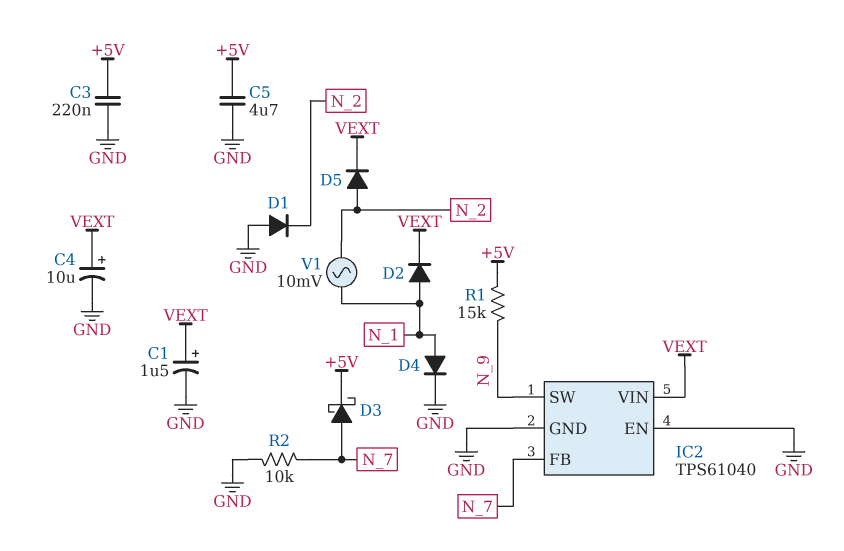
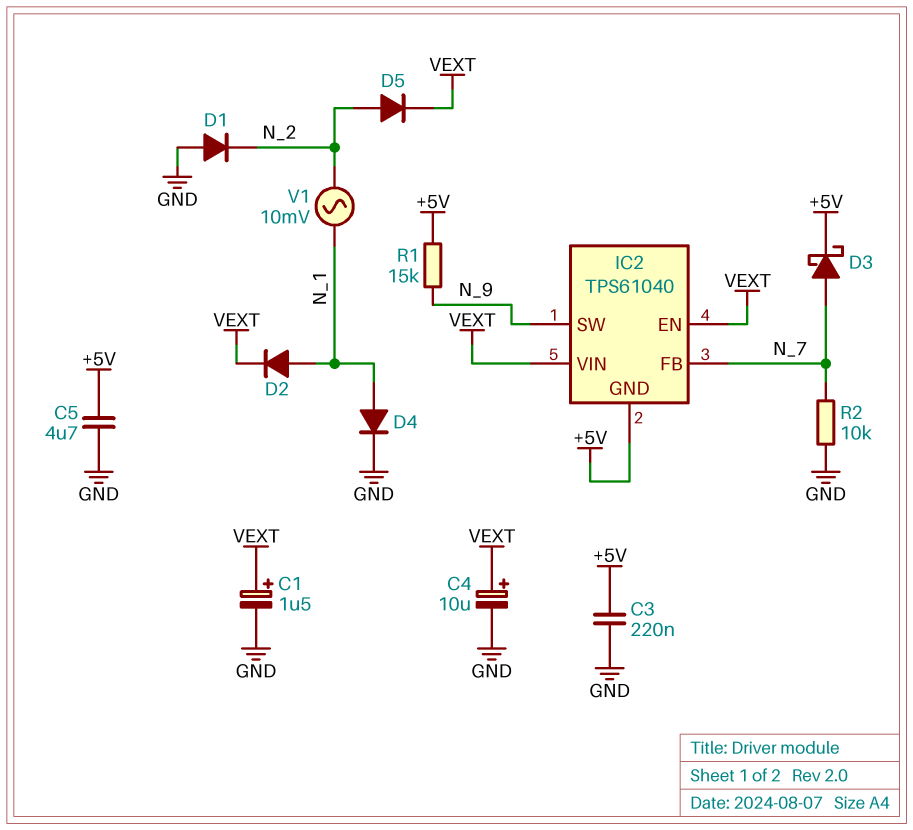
IC2 pin EN: GND -> VEXT
IC2 pin GND: GND -> +5V

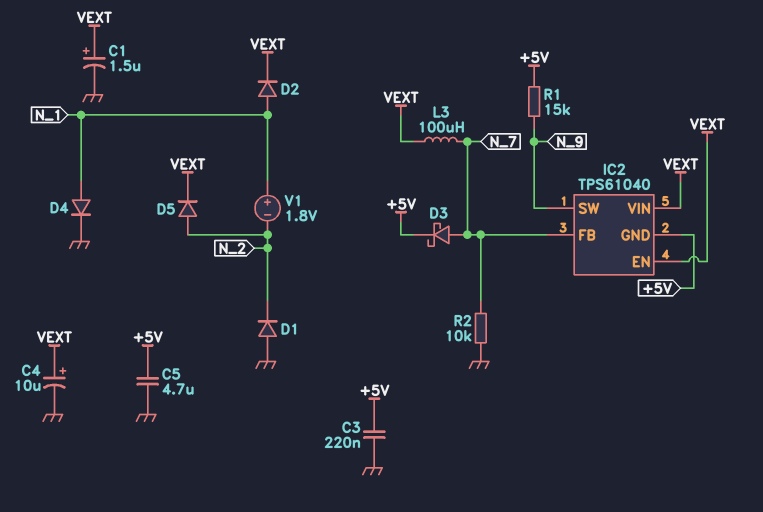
L3: none -> 100uH (N_7, VEXT)
V1: AC 10mV (N_1, N_2) -> 1.8V (plus N_1, minus N_2)

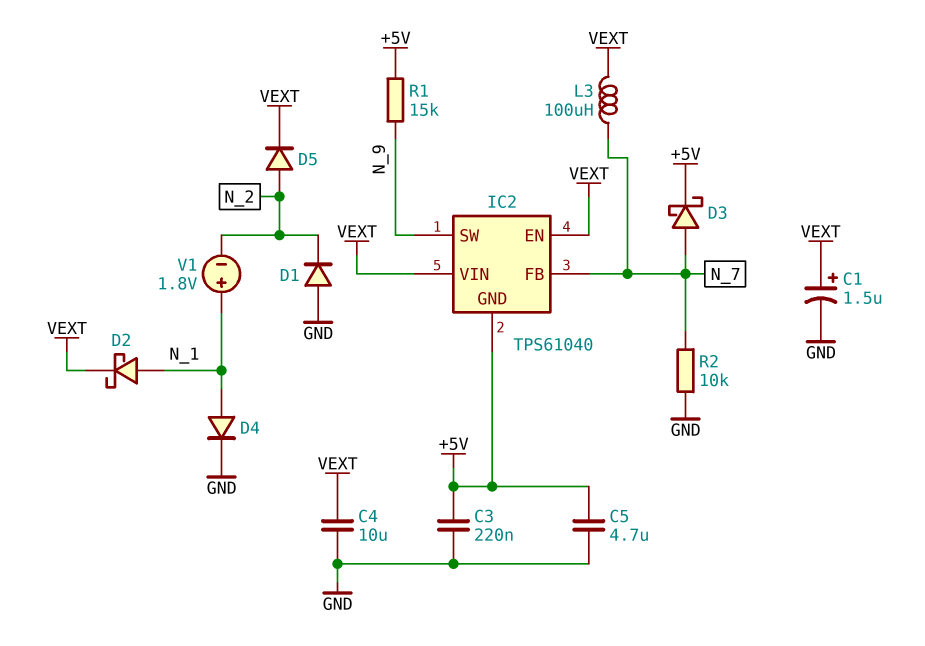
C4: 10uF (plus VEXT, minus GND) -> 10uF (GND, VEXT)
D2: diode (A N_1, K VEXT) -> schottky (A N_1, K VEXT)

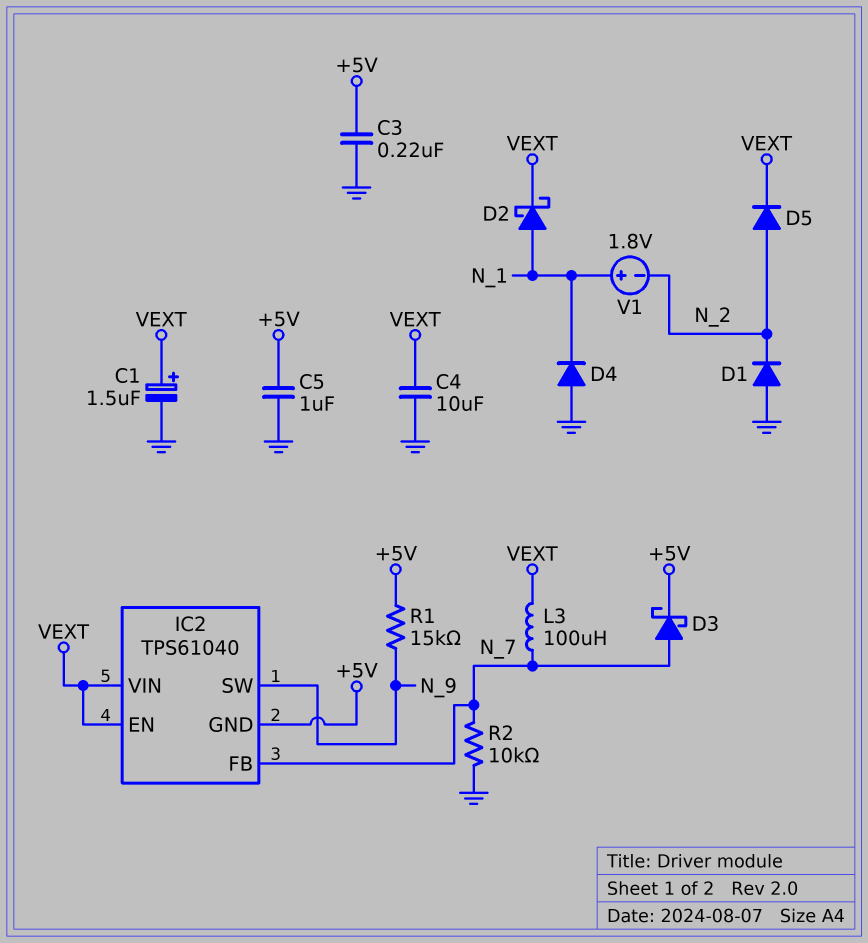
C5: 4.7uF (+5V, GND) -> 1uF (+5V, GND)
D4: diode (A N_1, K GND) -> diode (A GND, K N_1)

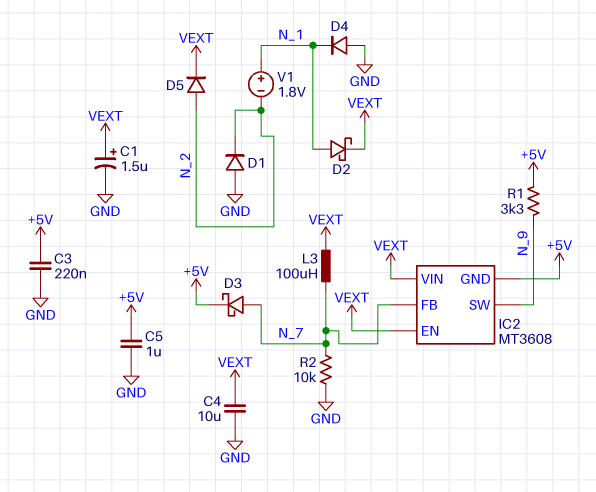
IC2: TPS61040 -> MT3608
R1: 15k (+5V, N_9) -> 3.3k (+5V, N_9)

